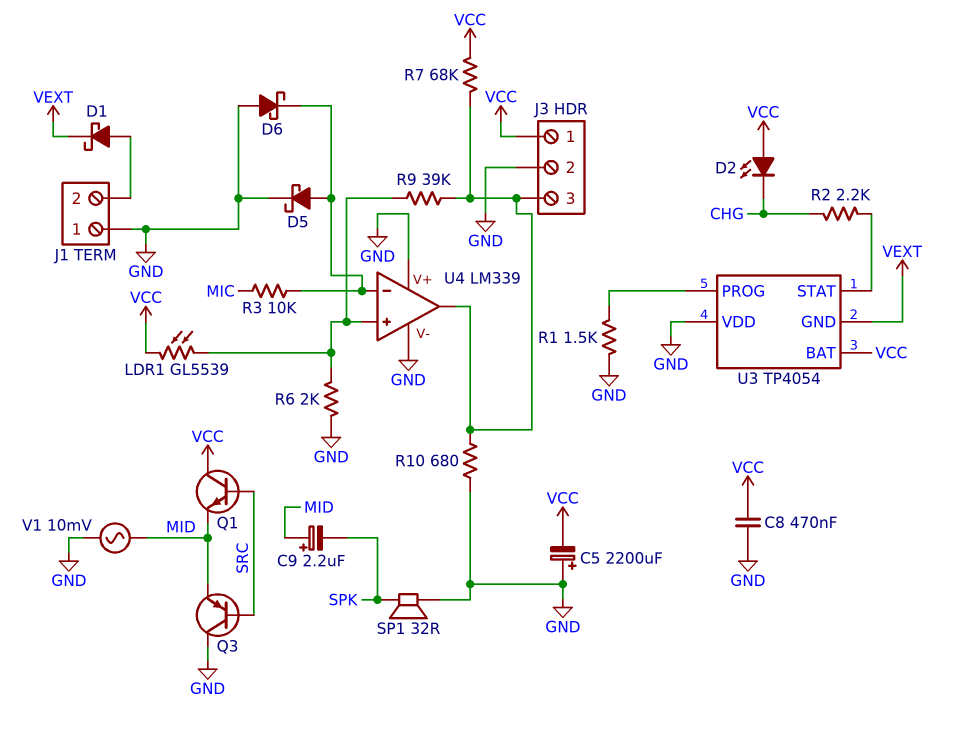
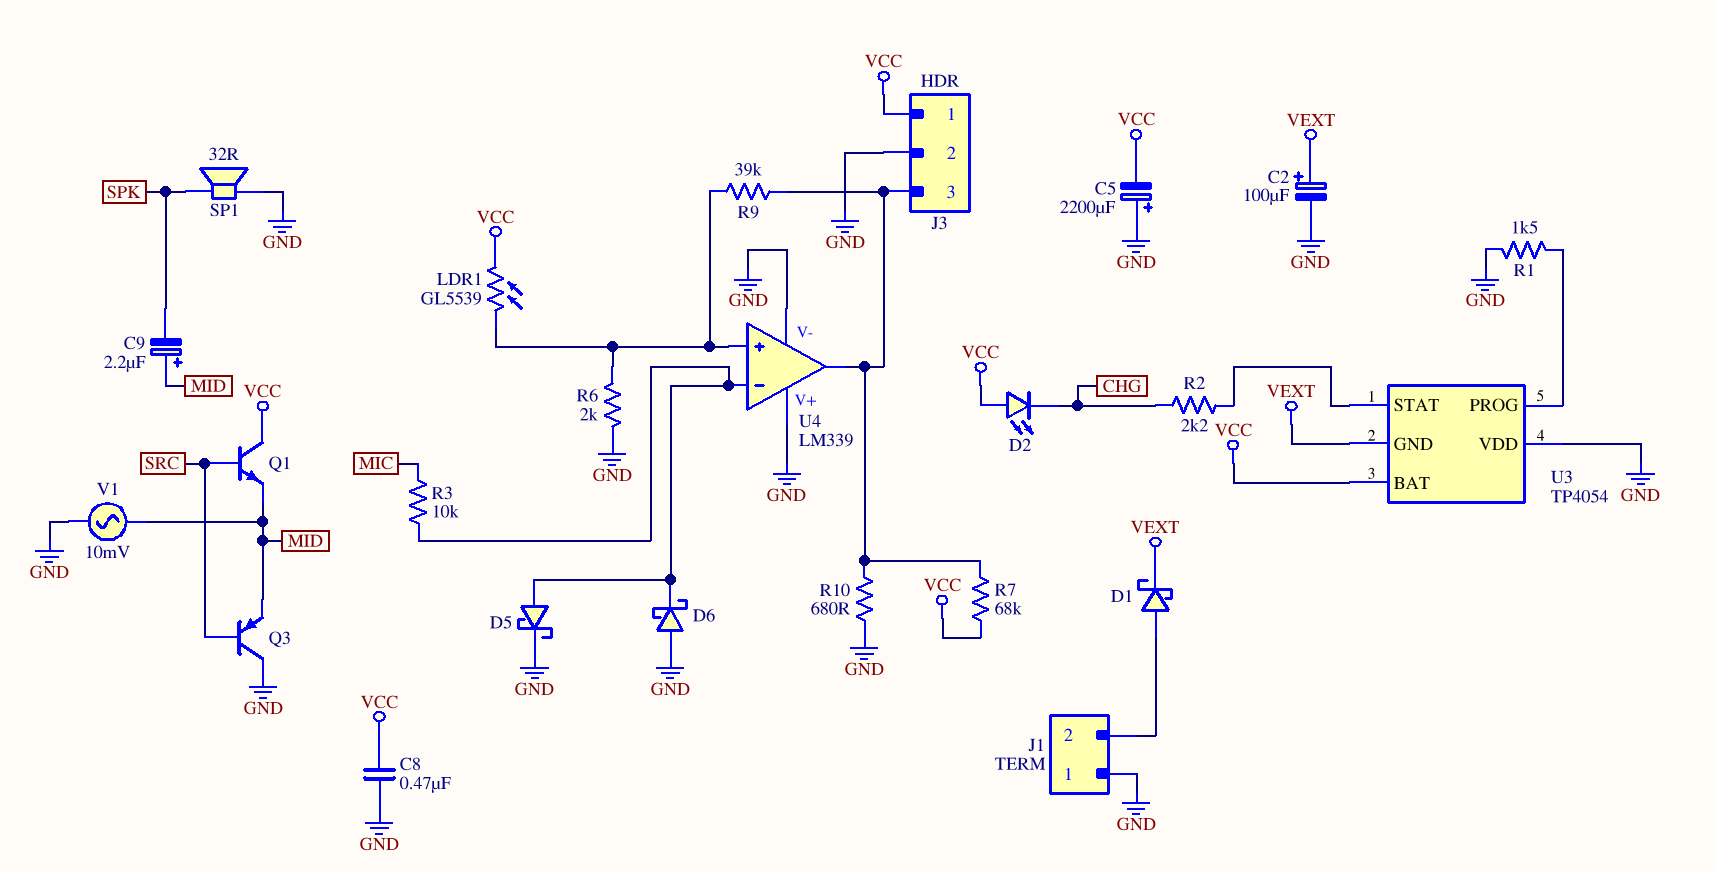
C2: none -> 100uF (plus VEXT, minus GND)

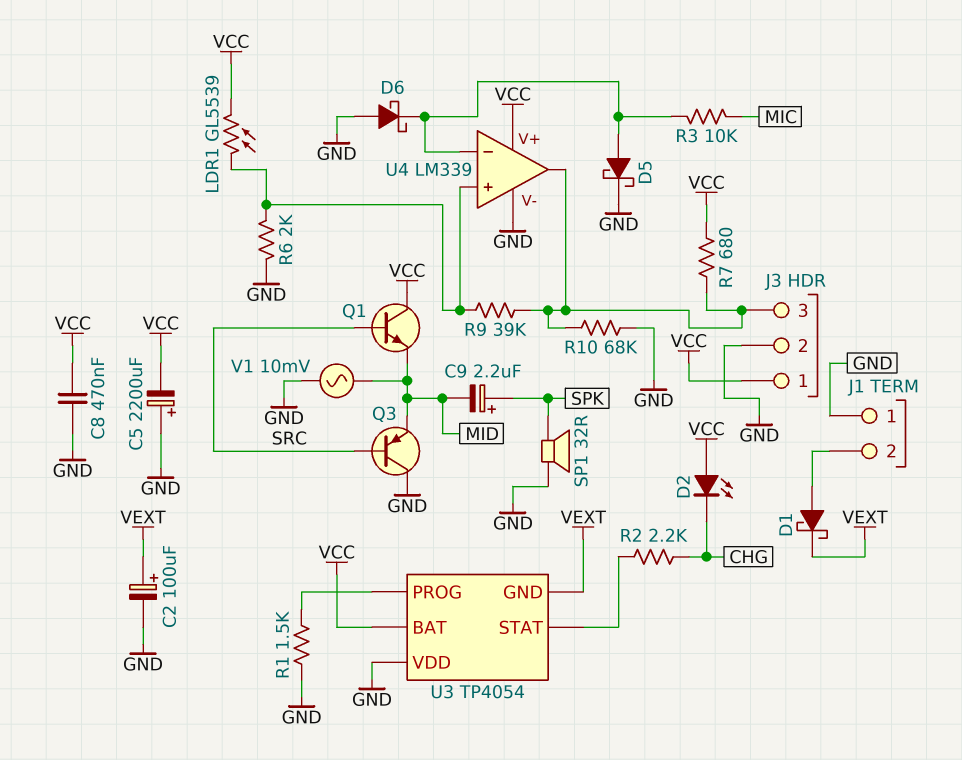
C9: 2.2uF (plus MID, minus SPK) -> 2.2uF (plus SPK, minus MID)
R7: 68k (J3/3, VCC) -> 680 (J3/3, VCC)
R10: 680 (GND, J3/3) -> 68k (GND, J3/3)
U4 pin V+: GND -> VCC

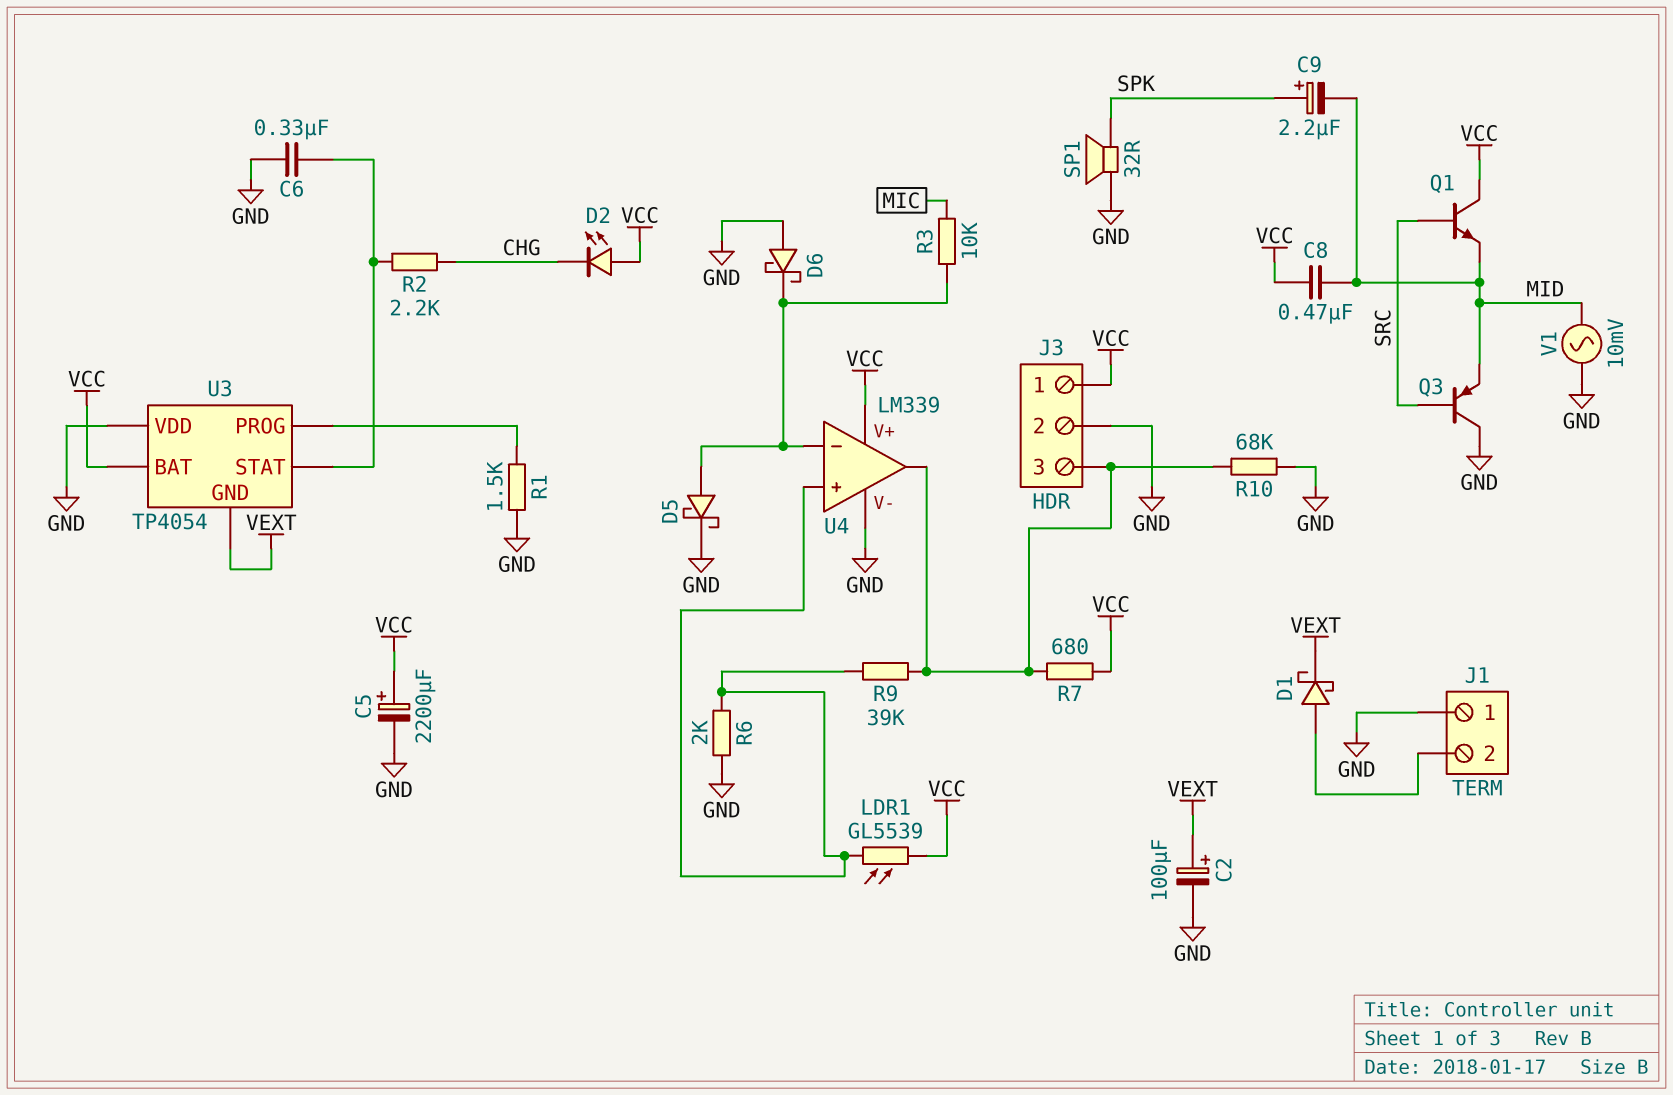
C5: 2200uF (plus GND, minus VCC) -> 2200uF (plus VCC, minus GND)
C6: none -> 330nF (GND, U3/STAT)
C8: 470nF (GND, VCC) -> 470nF (MID, VCC)

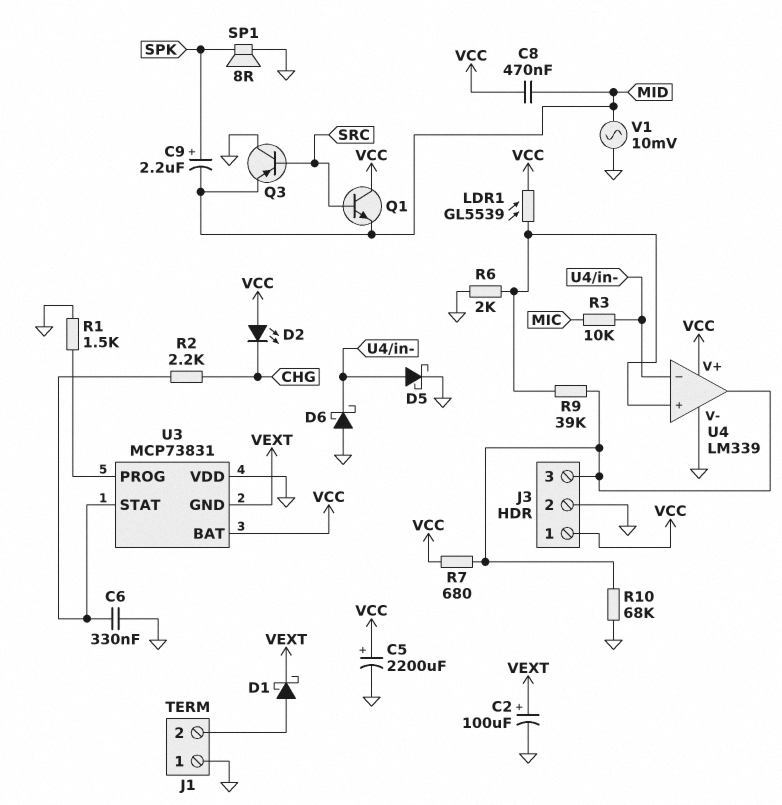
SP1: speaker 32R (GND, SPK) -> speaker 8R (GND, SPK)
U3: TP4054 -> MCP73831

